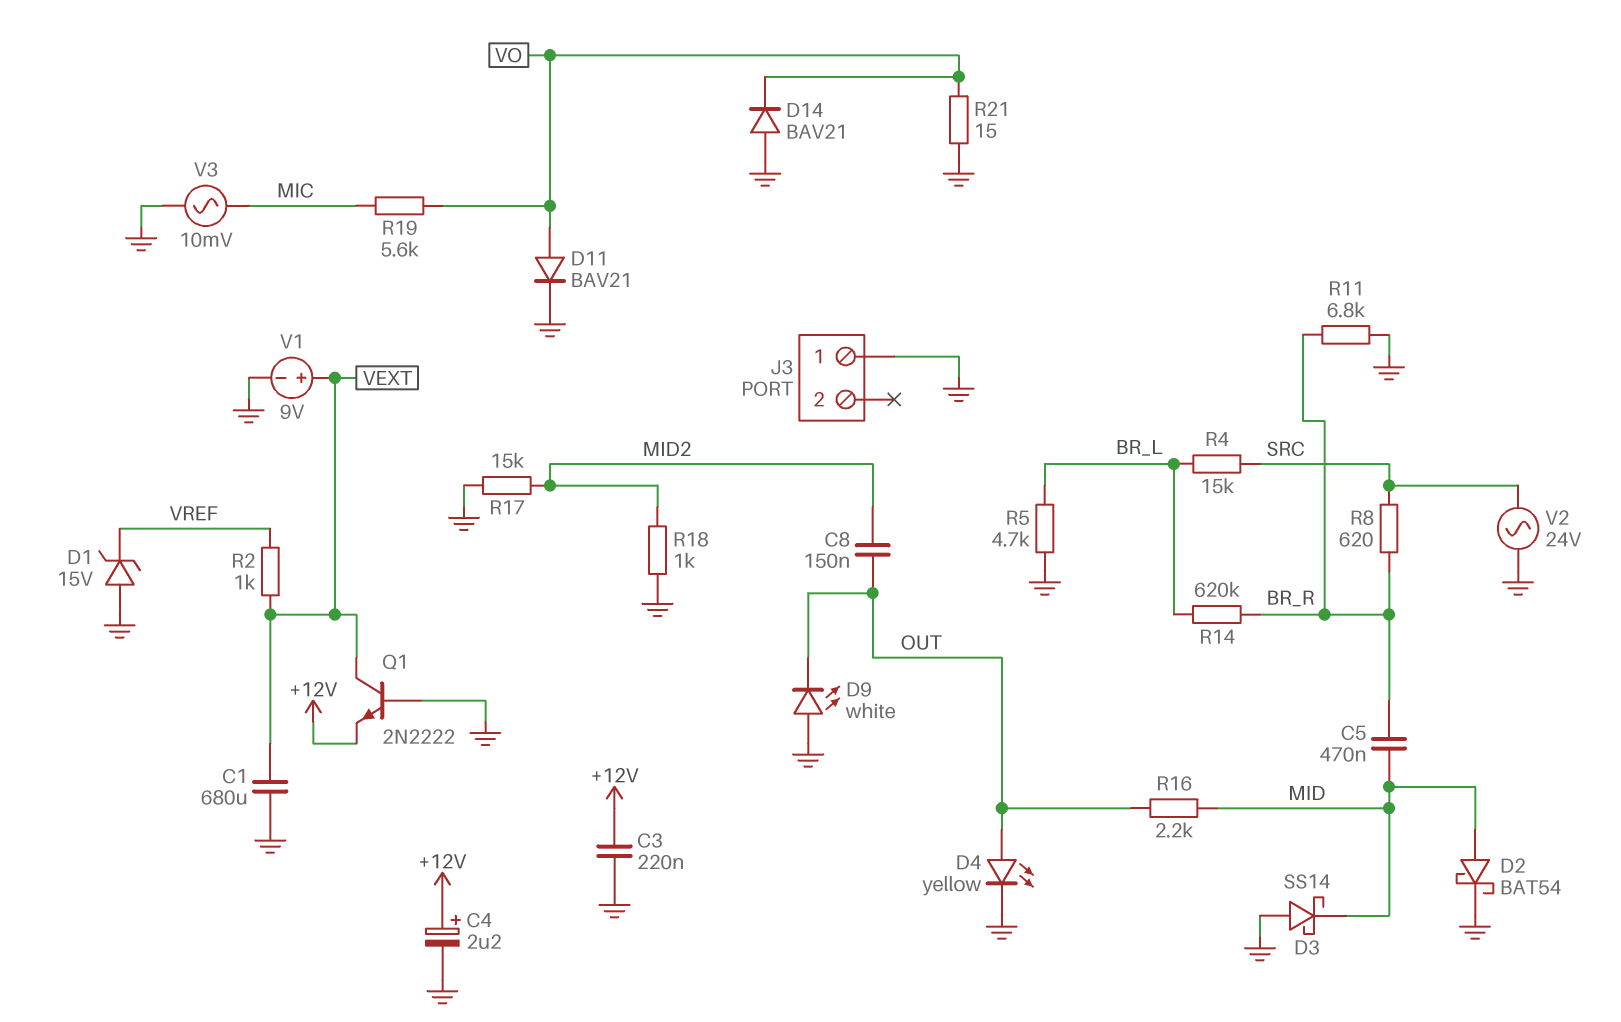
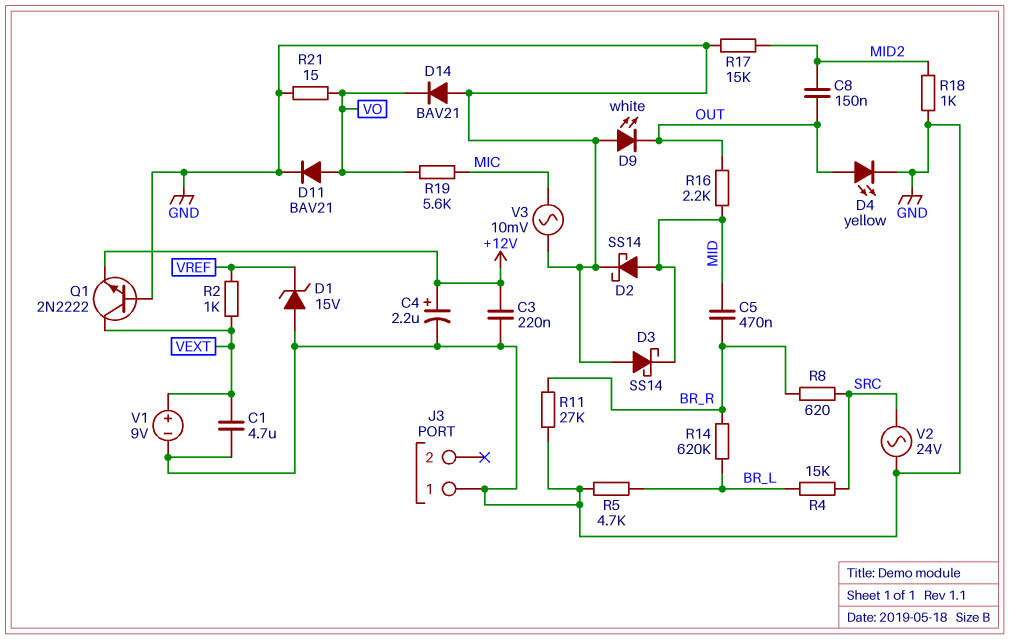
C1: 680uF (GND, VEXT) -> 4.7uF (GND, VEXT)
D2: schottky BAT54 (A MID, K GND) -> schottky SS14 (A MID, K GND)
R11: 6.8k (BR_R, GND) -> 27k (BR_R, GND)

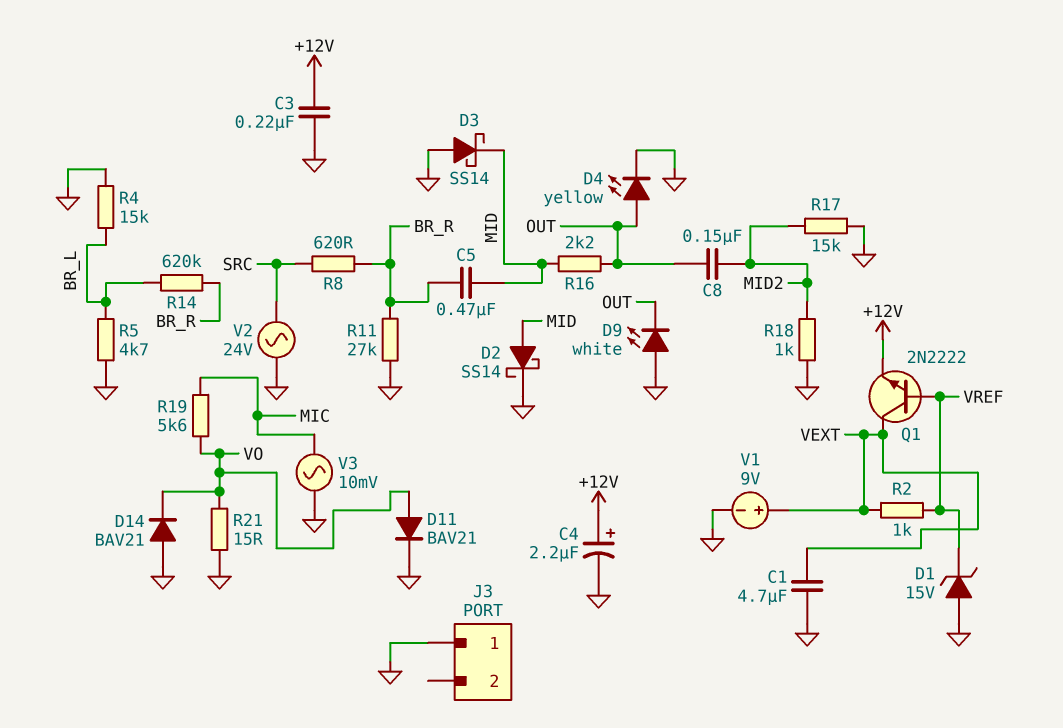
Q1: NPN 2N2222 (B GND, C VEXT, E +12V) -> NPN 2N2222 (B VREF, C VEXT, E +12V)
R4: 15k (BR_L, SRC) -> 15k (BR_L, GND)

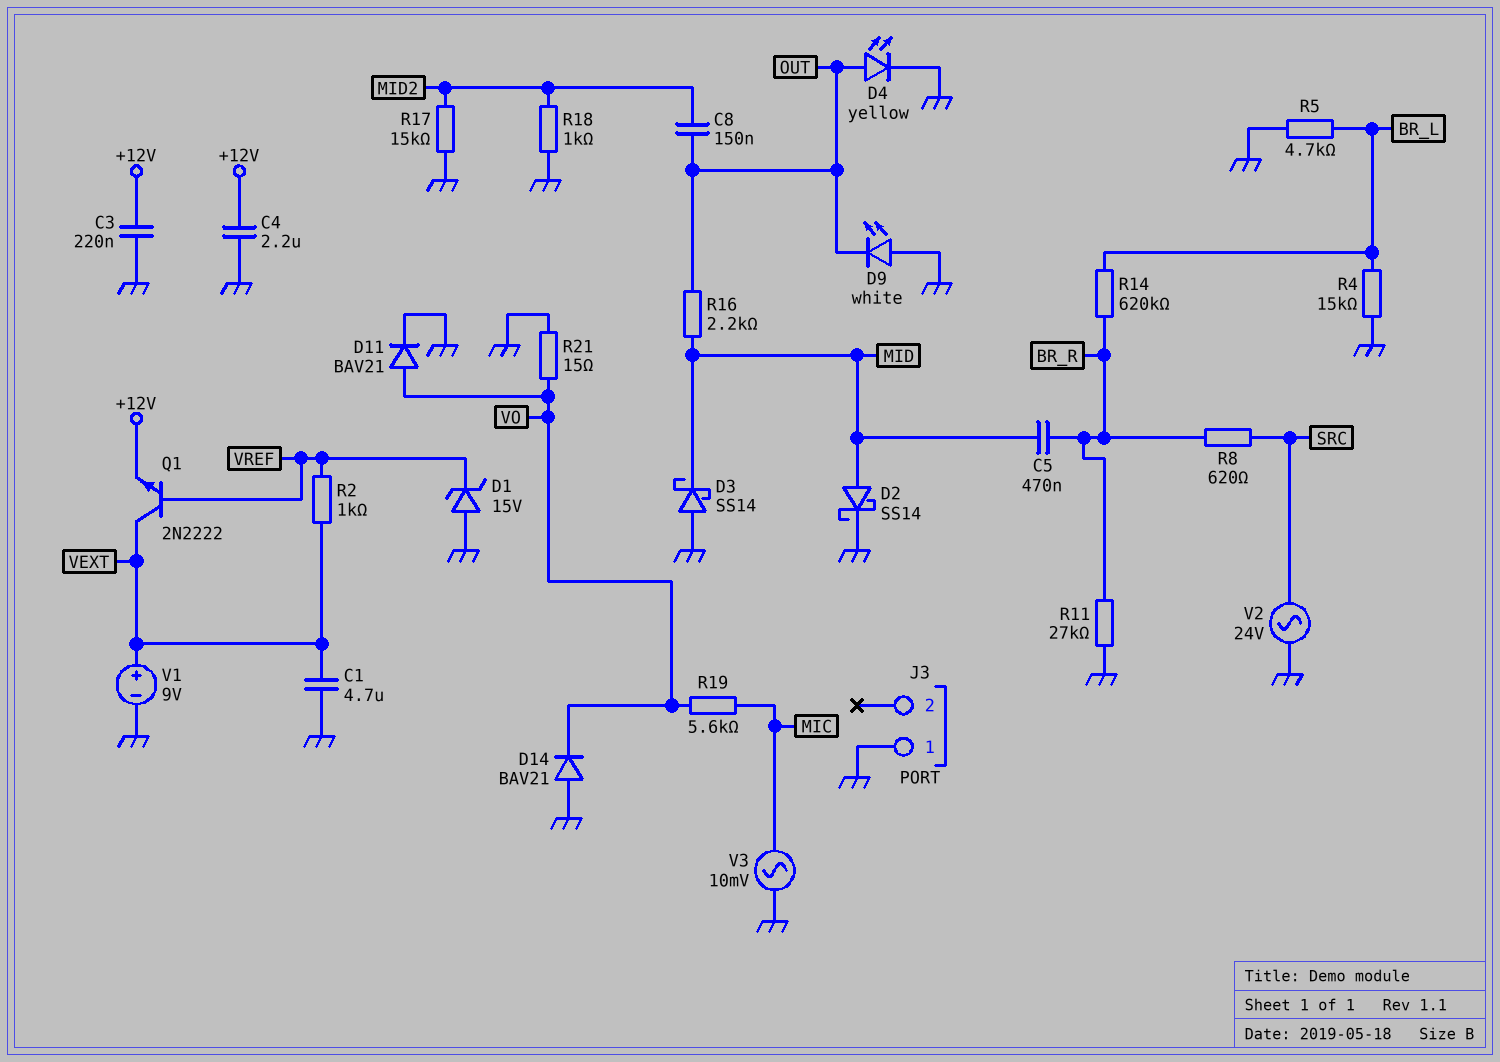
C4: 2.2uF (plus +12V, minus GND) -> 2.2uF (+12V, GND)

